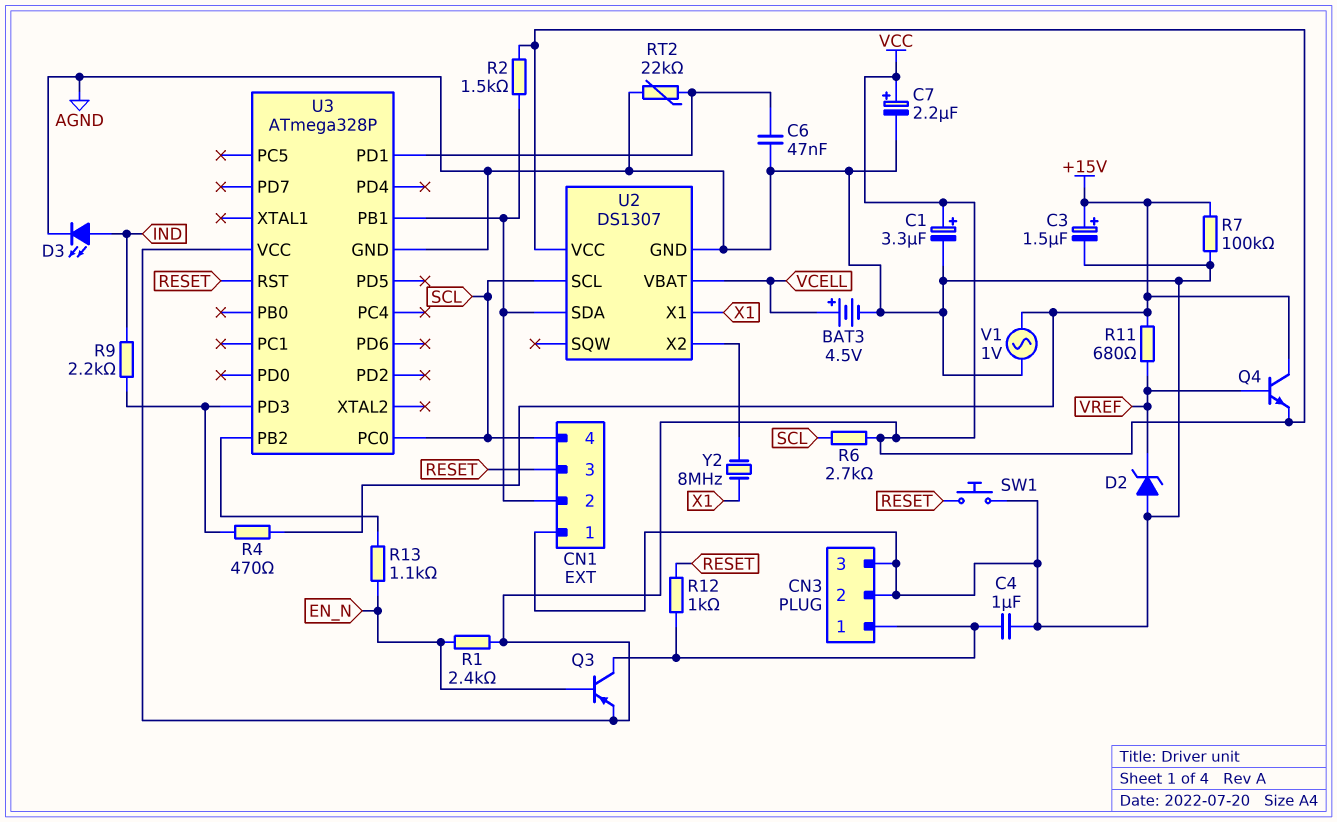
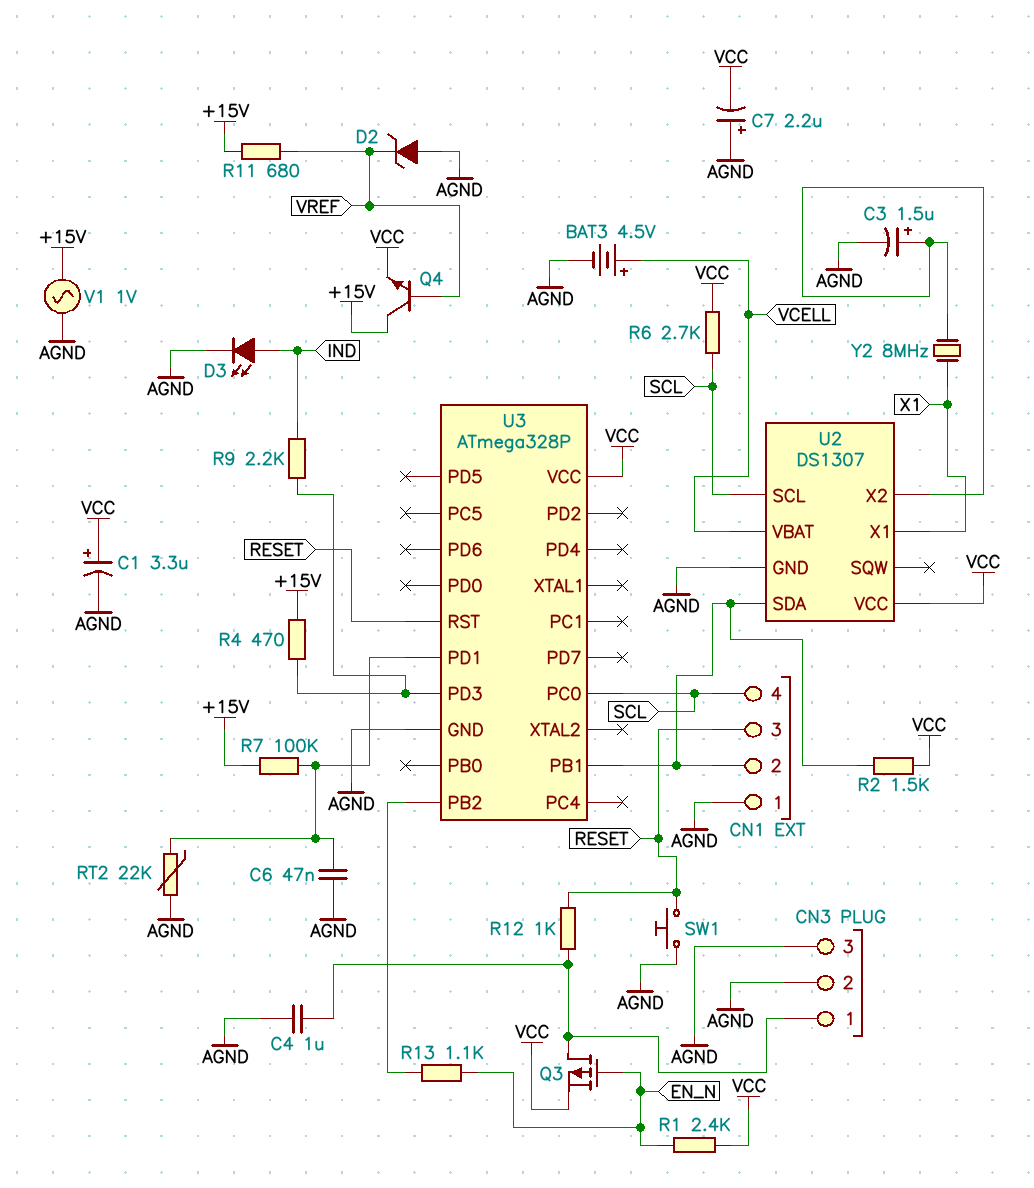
C3: 1.5uF (plus +15V, minus AGND) -> 1.5uF (plus U2/X2, minus AGND)
C7: 2.2uF (plus VCC, minus AGND) -> 2.2uF (plus AGND, minus VCC)
Q3: PNP (B EN_N, C CN3/1, E VCC) -> PMOS (G EN_N, D CN3/1, S VCC)
R7: 100k (+15V, AGND) -> 100k (+15V, U3/PD1)

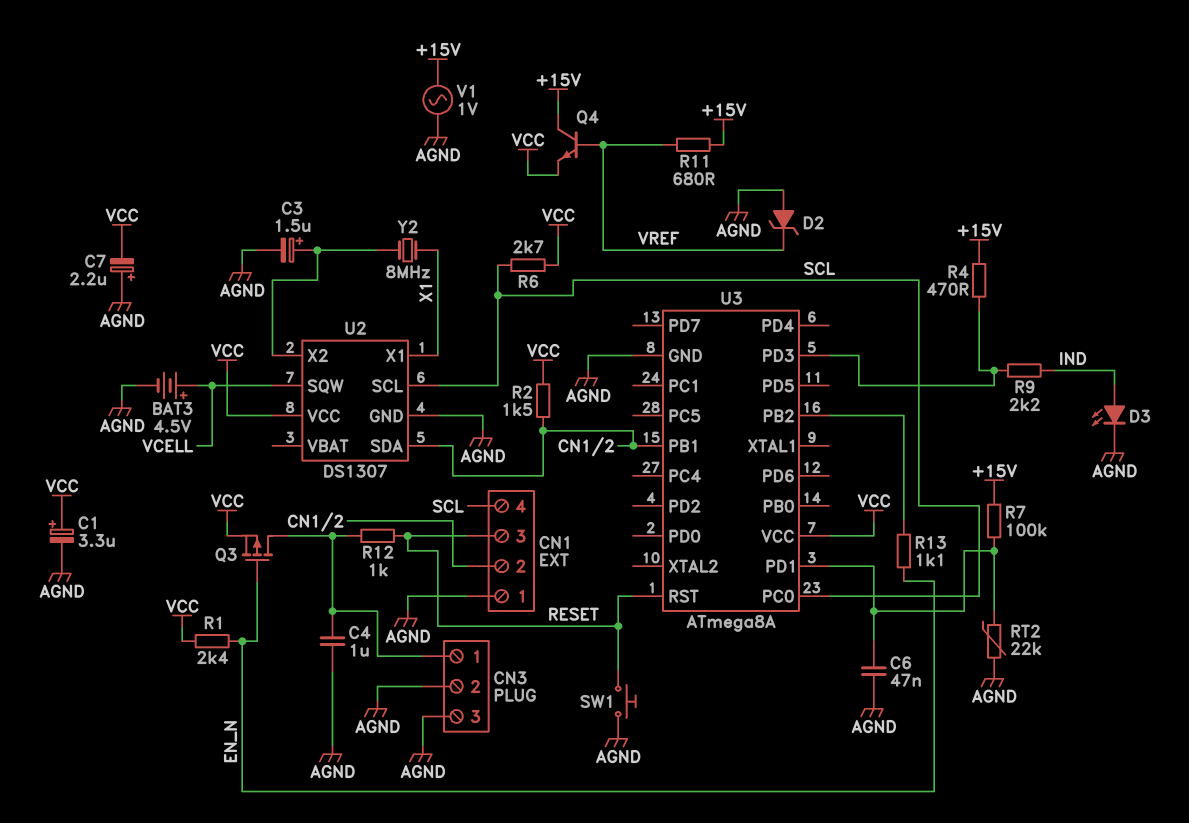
U2 pin SQW: none -> VCELL
U2 pin VBAT: VCELL -> none
U3: ATmega328P -> ATmega8A

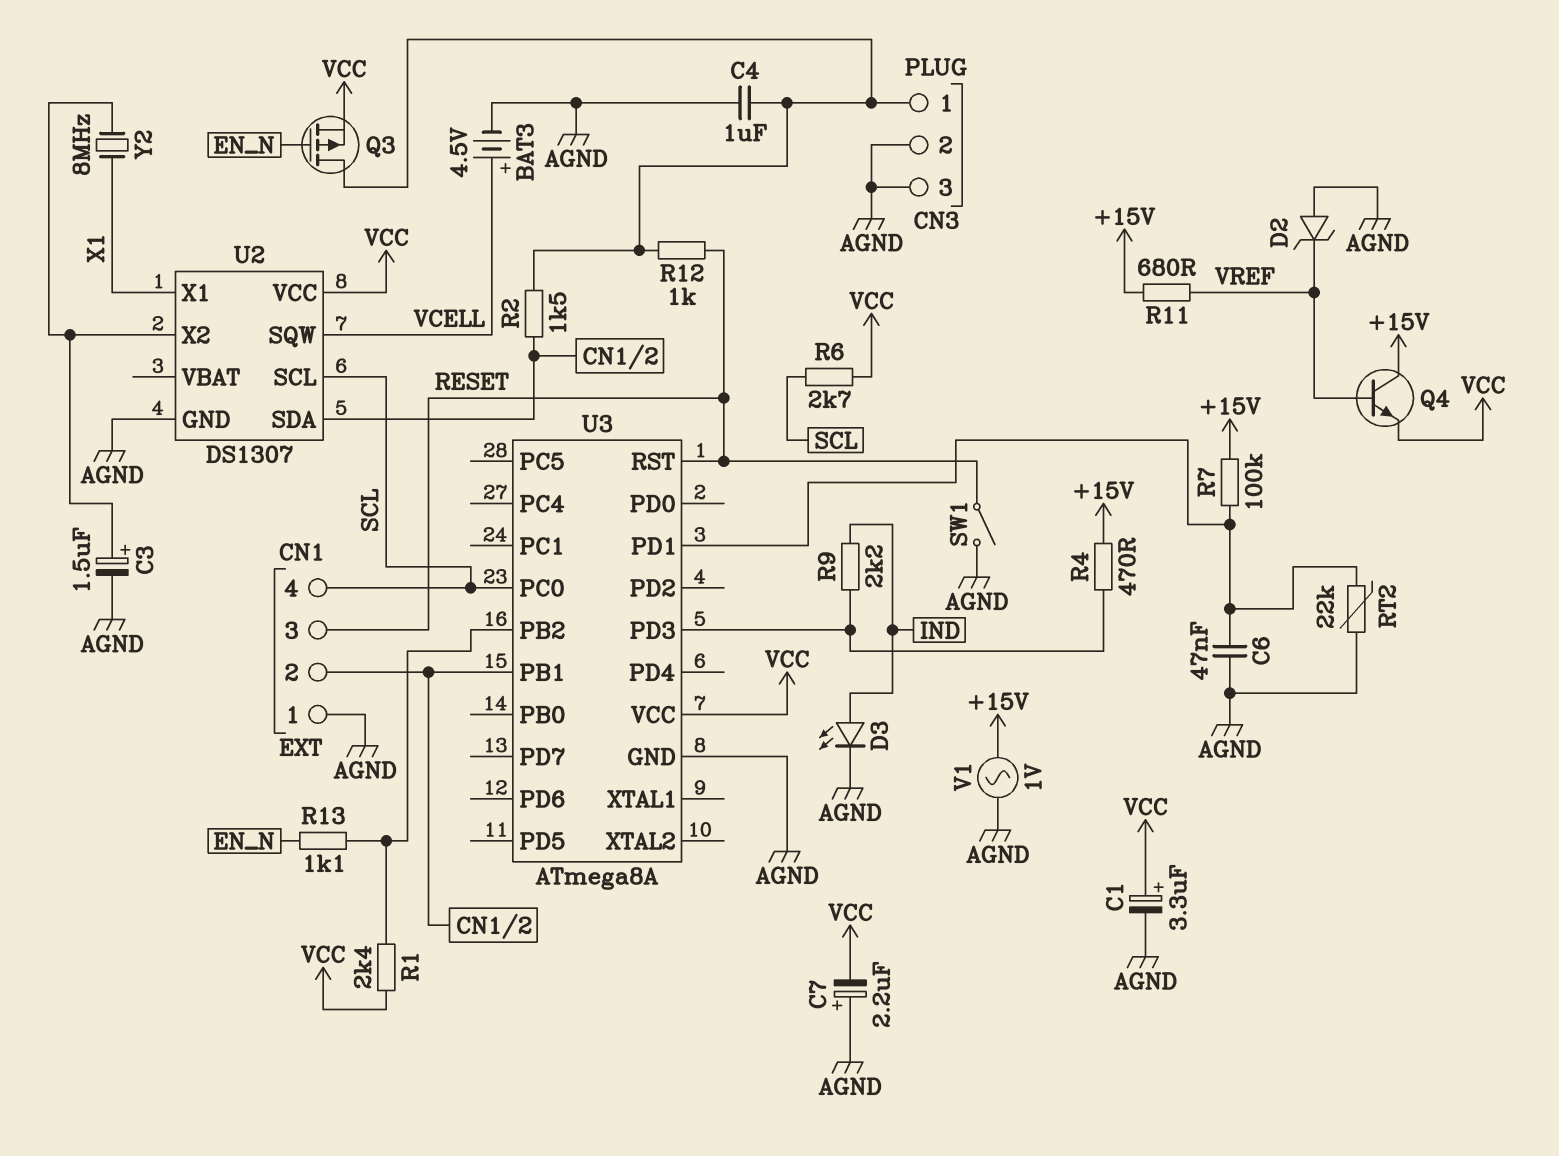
R1: 2.4k (EN_N, VCC) -> 2.4k (U3/PB2, VCC)
R2: 1.5k (CN1/2, VCC) -> 1.5k (CN1/2, CN3/1)
SW1: button (AGND, RESET) -> switch (AGND, RESET)

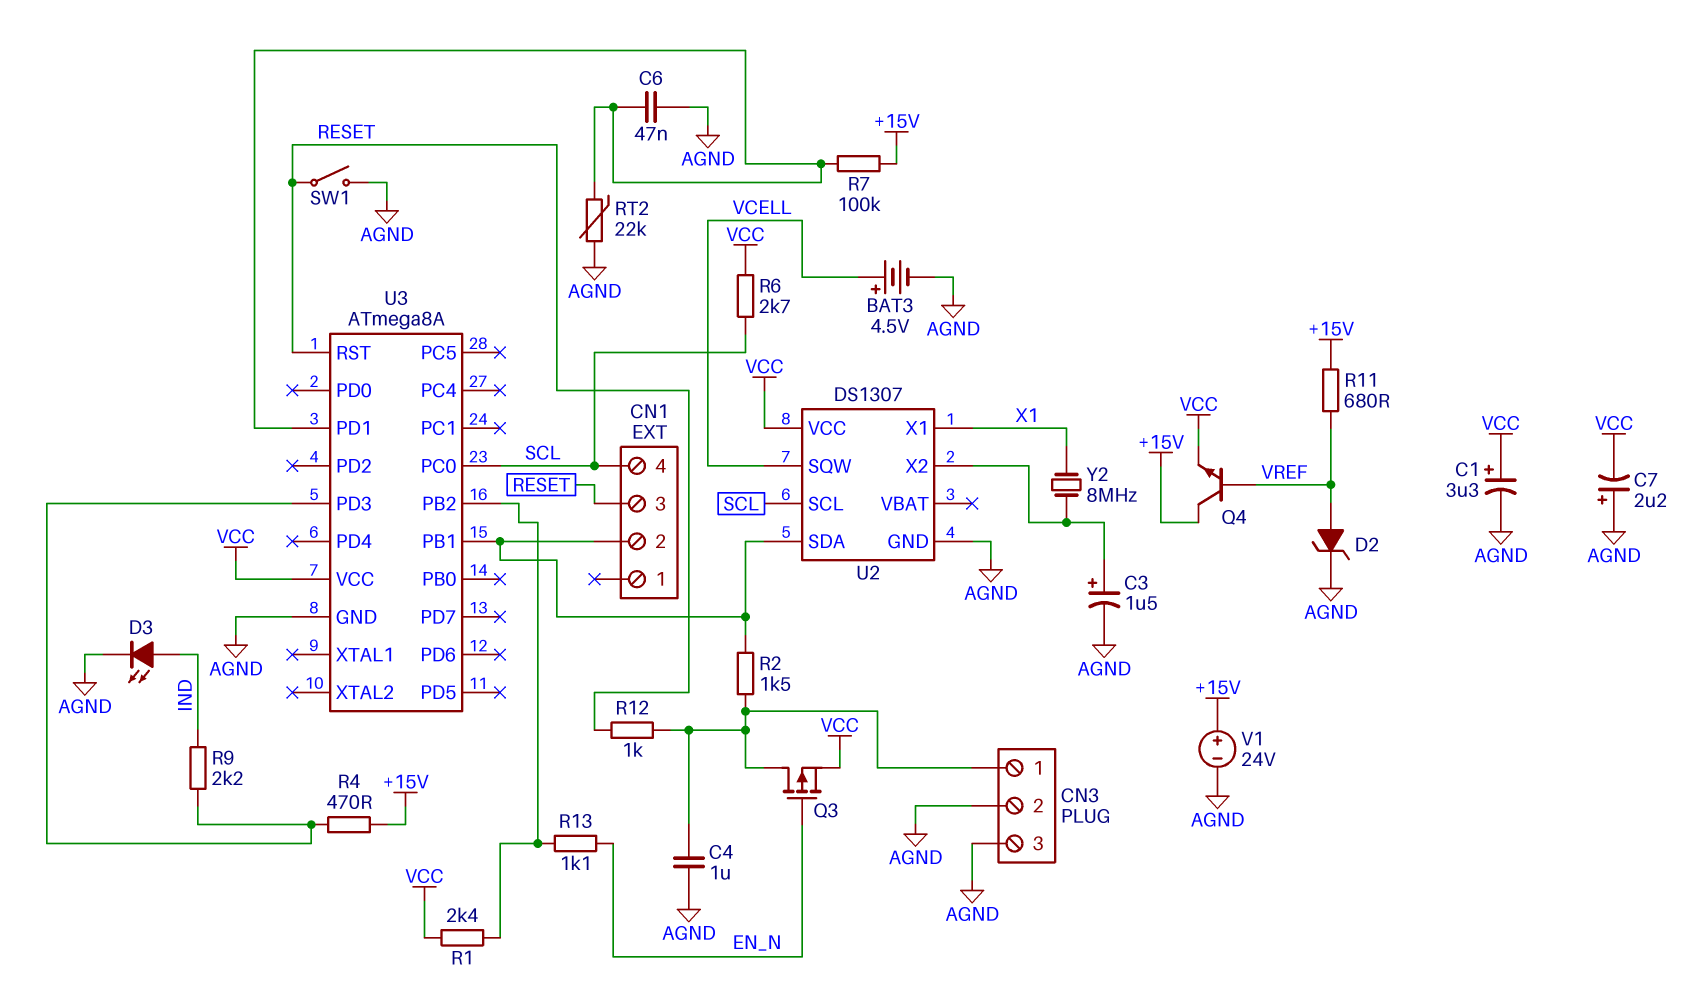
CN1 pin 1: AGND -> none
D2: zener (A AGND, K VREF) -> zener (A VREF, K AGND)
V1: AC 1V (+15V, AGND) -> 24V (plus +15V, minus AGND)

